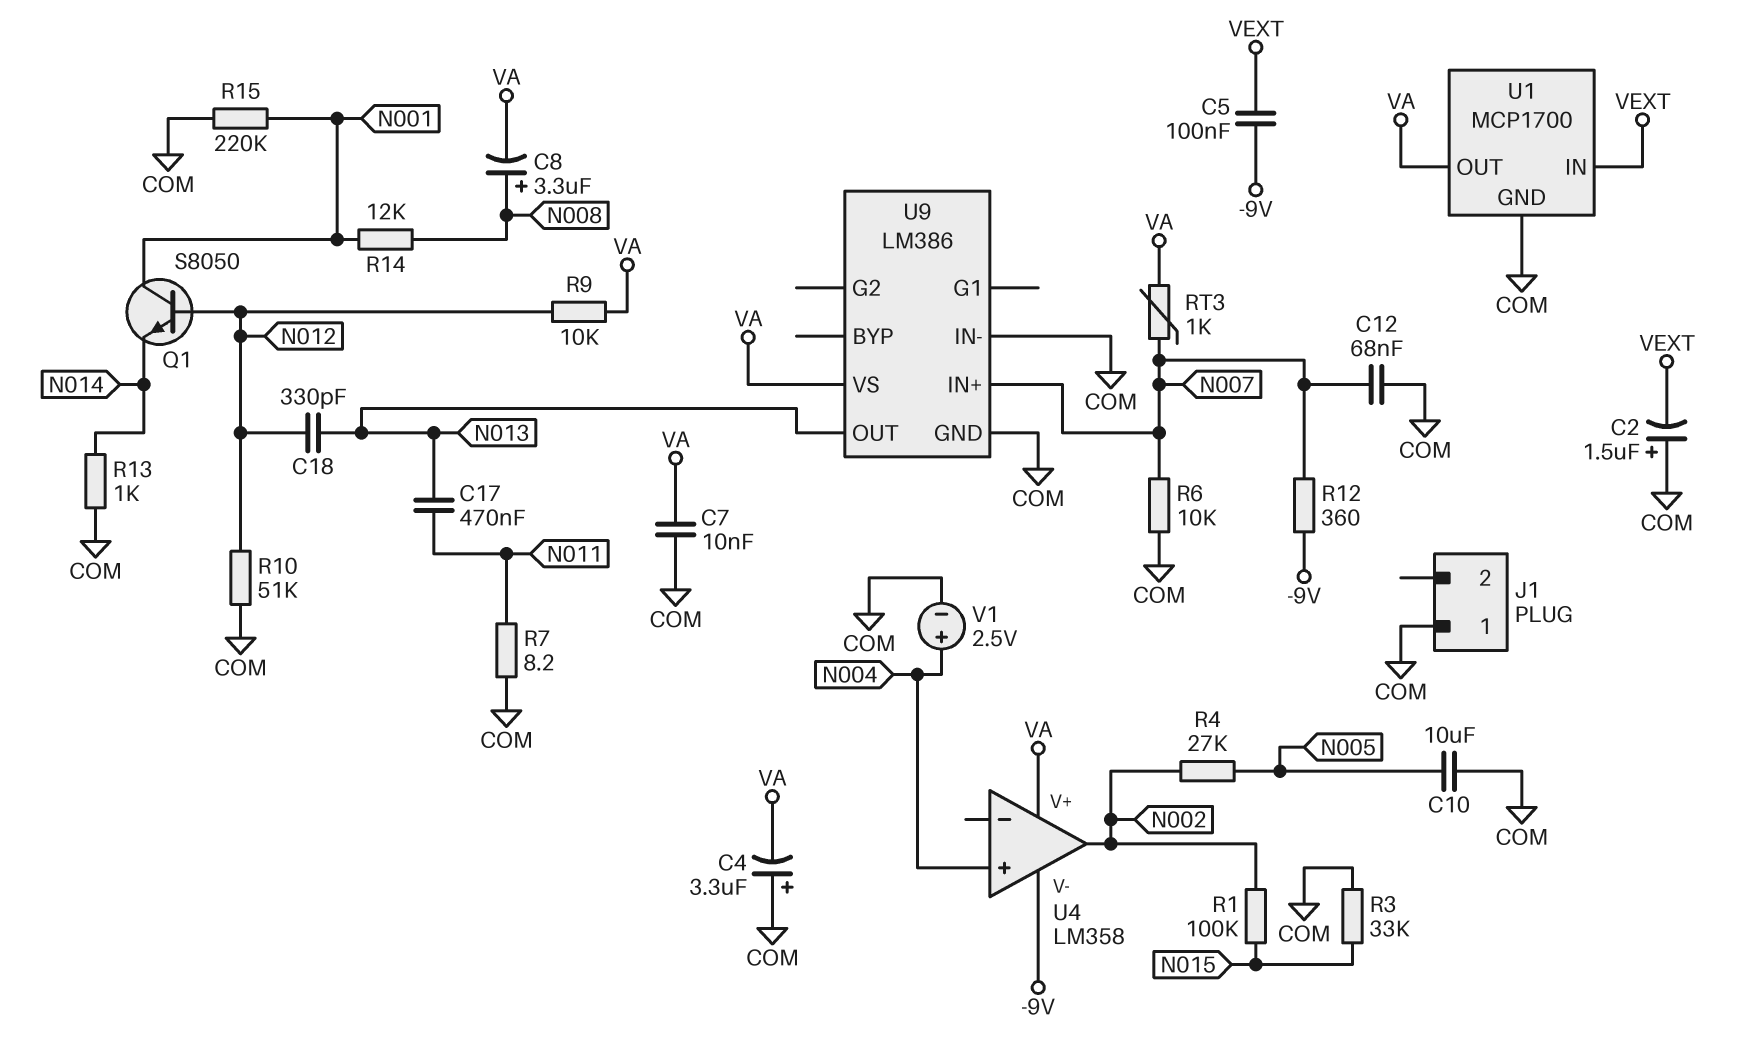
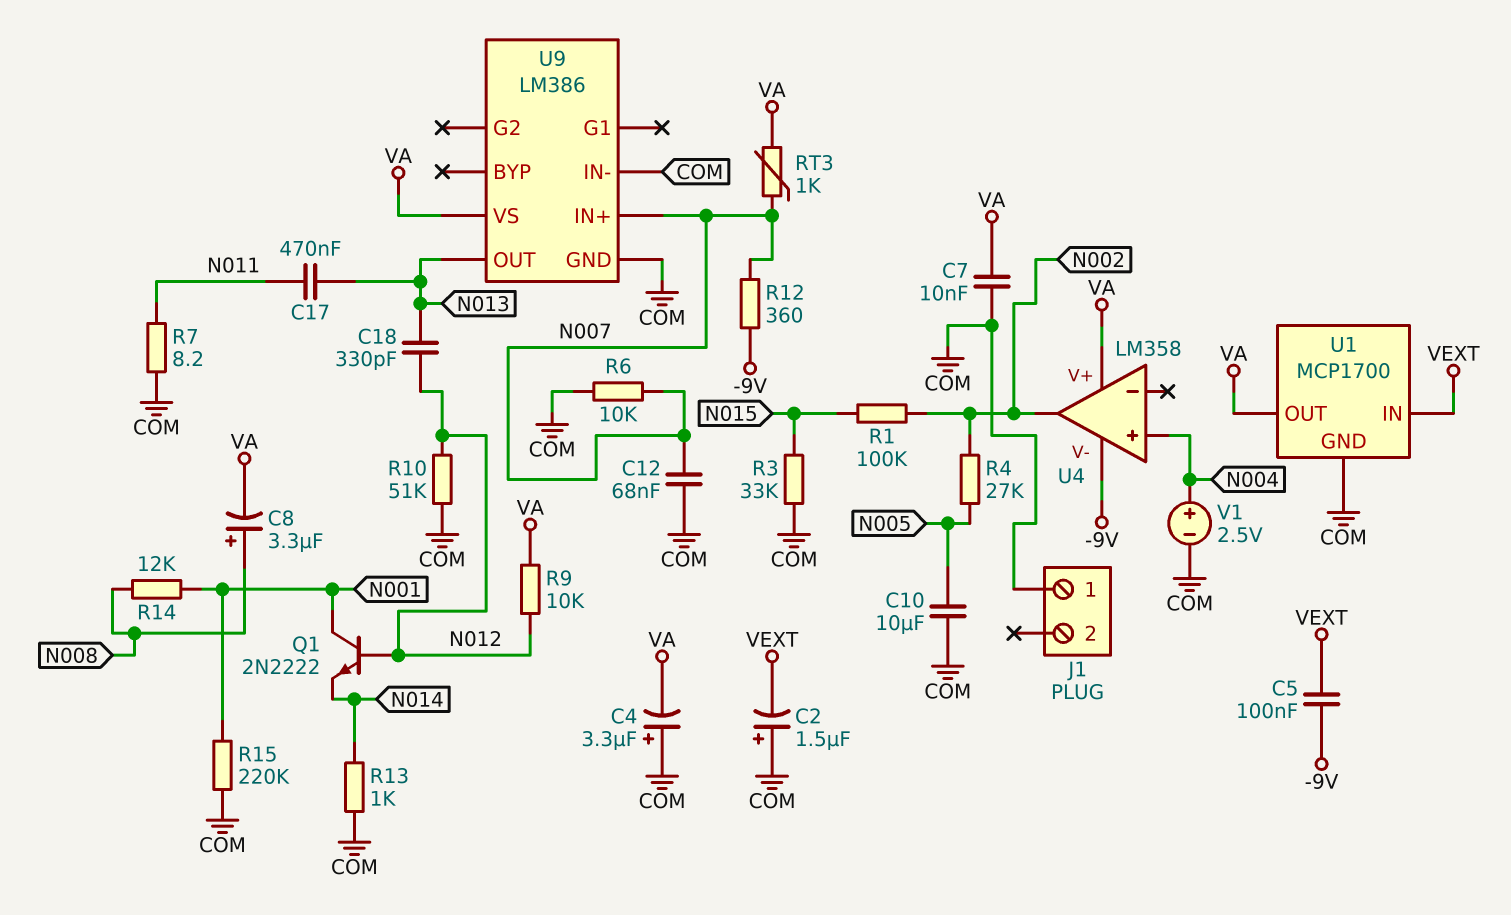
Q1: NPN S8050 (B N012, C N001, E N014) -> NPN 2N2222 (B N012, C N001, E N014)

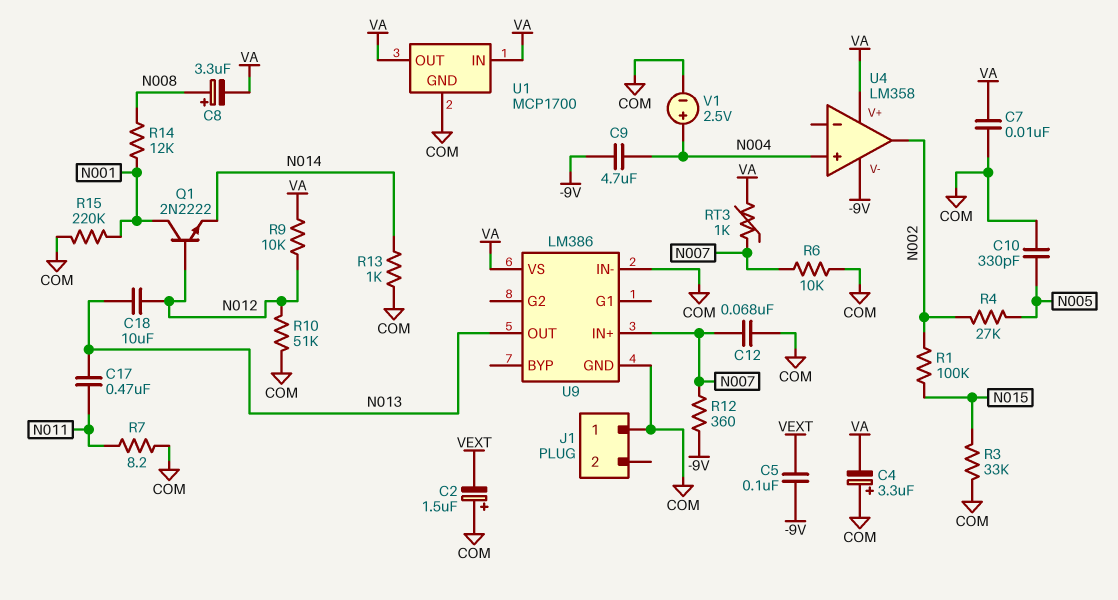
C9: none -> 4.7uF (-9V, N004)
C10: 10uF (COM, N005) -> 330pF (COM, N005)
C18: 330pF (N012, N013) -> 10uF (N012, N013)
U1 pin IN: VEXT -> VA

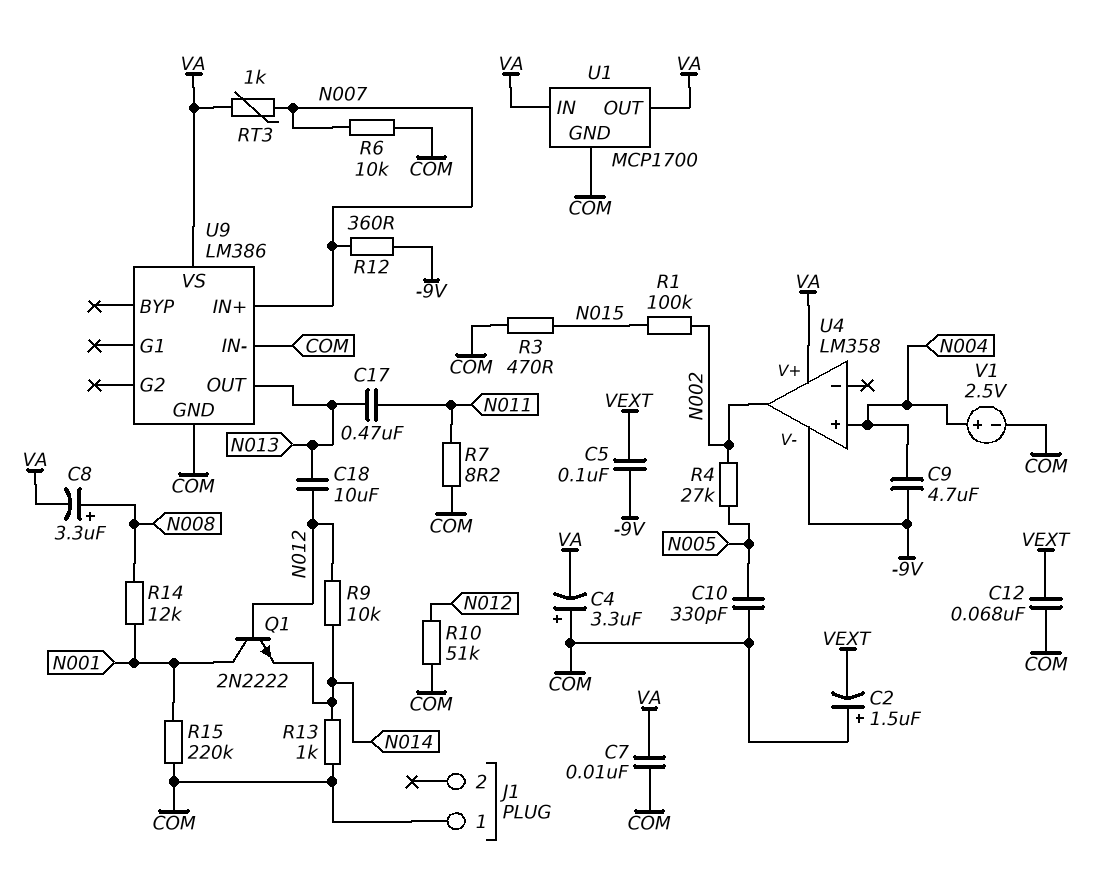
C12: 68nF (COM, N007) -> 68nF (COM, VEXT)
R3: 33k (COM, N015) -> 470 (COM, N015)
R9: 10k (N012, VA) -> 10k (N012, N014)

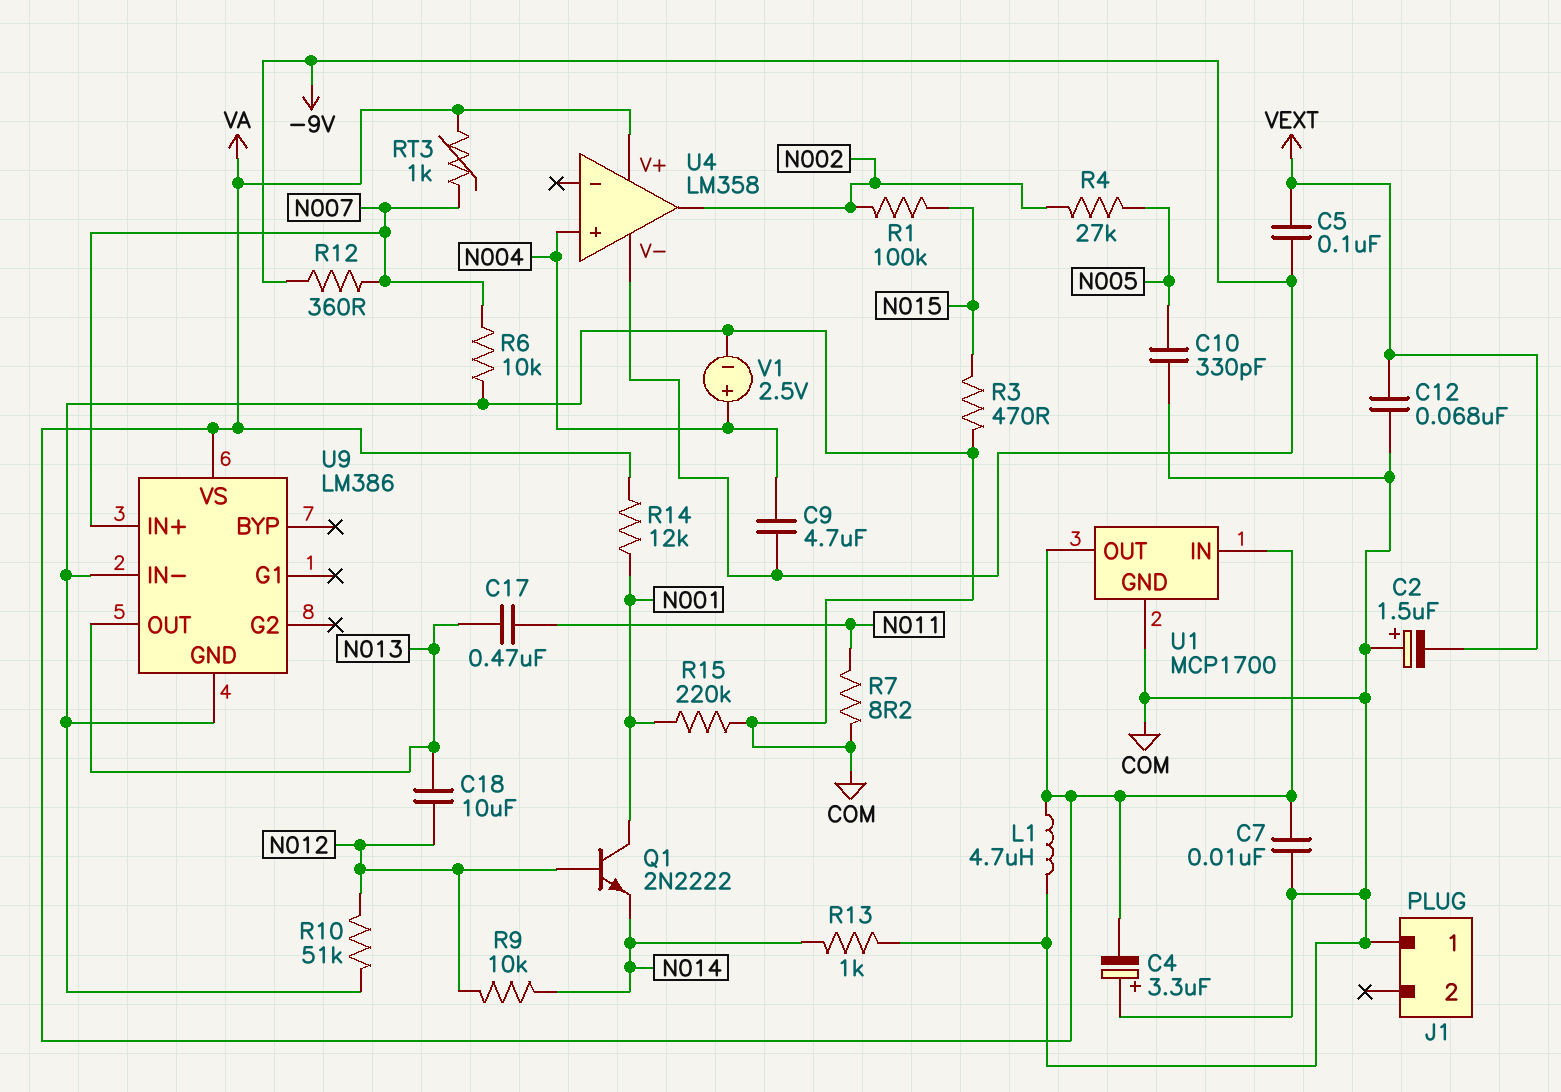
C8: 3.3uF (plus N008, minus VA) -> none
L1: none -> 4.7uH (COM, VA)
R14: 12k (N001, N008) -> 12k (N001, VA)

